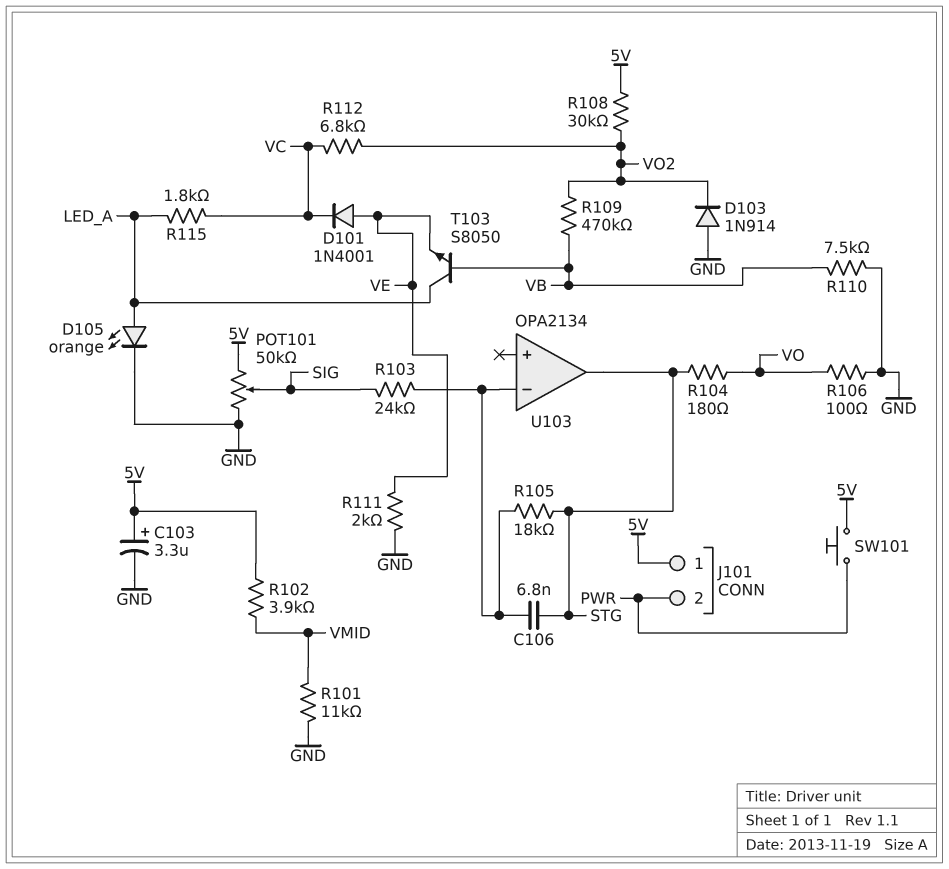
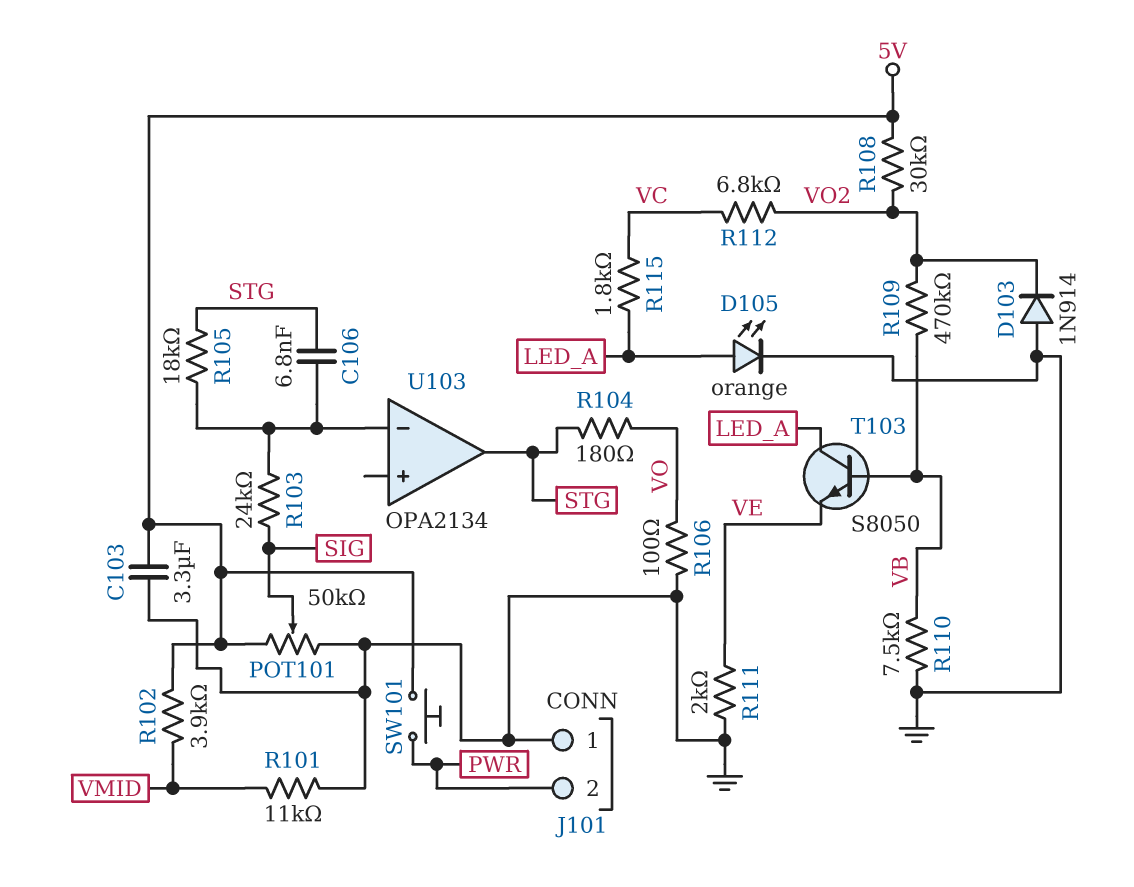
C103: 3.3uF (plus 5V, minus GND) -> 3.3uF (5V, GND)
D101: diode 1N4001 (A VE, K VC) -> none
J101 pin 1: 5V -> GND

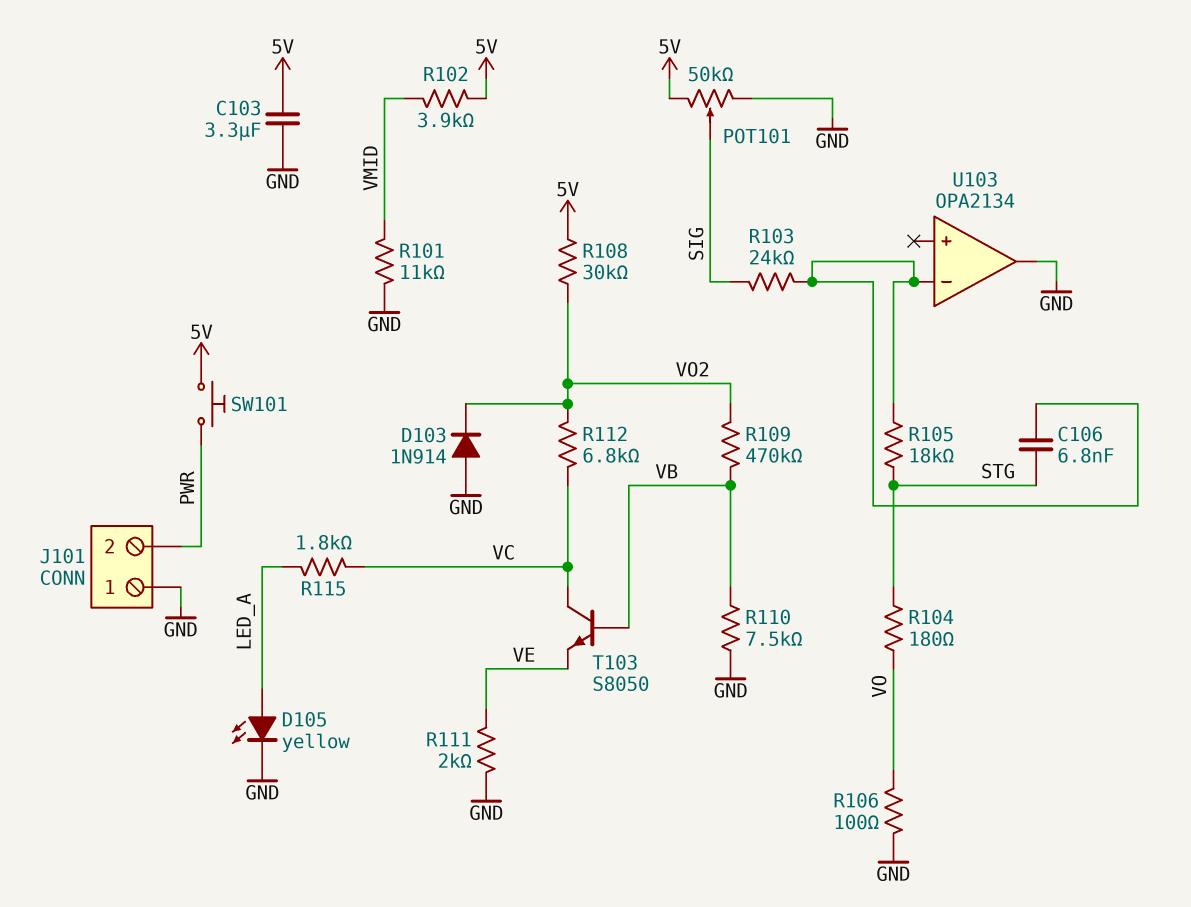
D105: LED orange (A LED_A, K GND) -> LED yellow (A LED_A, K GND)
T103: NPN S8050 (B VB, C LED_A, E VE) -> NPN S8050 (B VB, C VC, E VE)
U103 pin out: STG -> GND

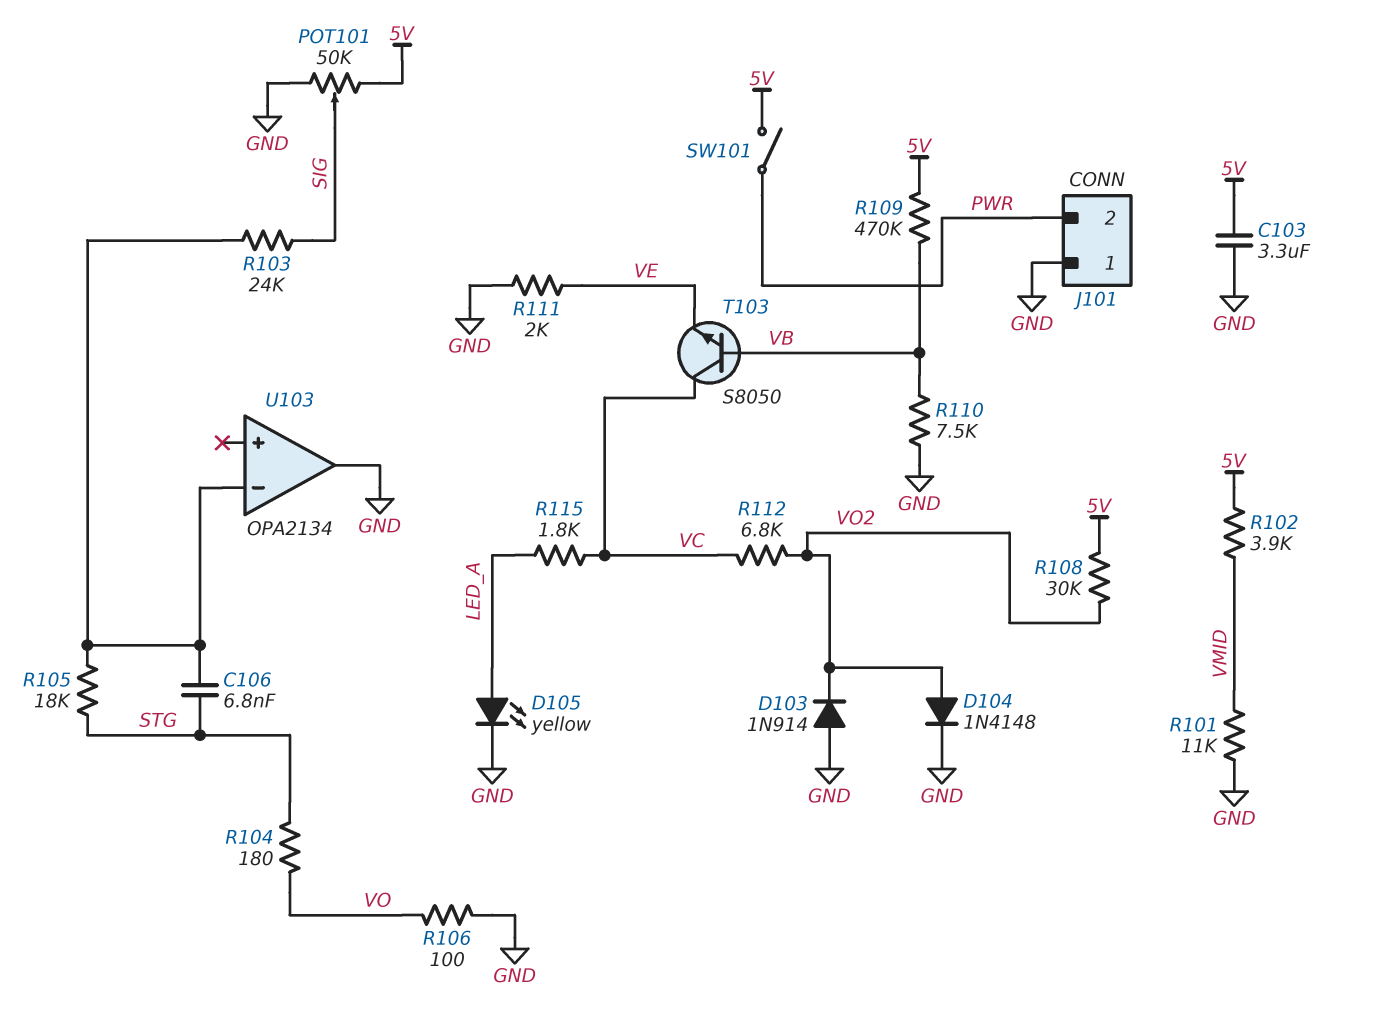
D104: none -> diode 1N4148 (A VO2, K GND)
R109: 470k (VB, VO2) -> 470k (5V, VB)
SW101: button (5V, PWR) -> switch (5V, PWR)

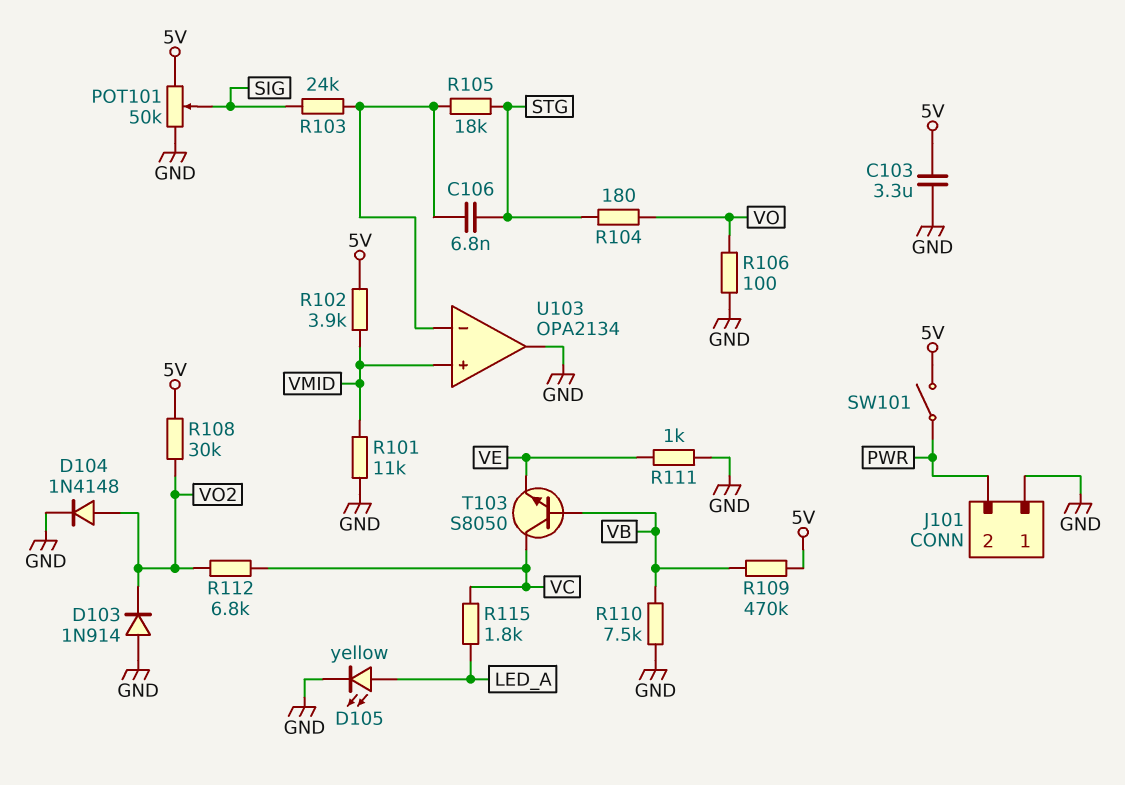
R111: 2k (GND, VE) -> 1k (GND, VE)
U103 pin in+: none -> VMID

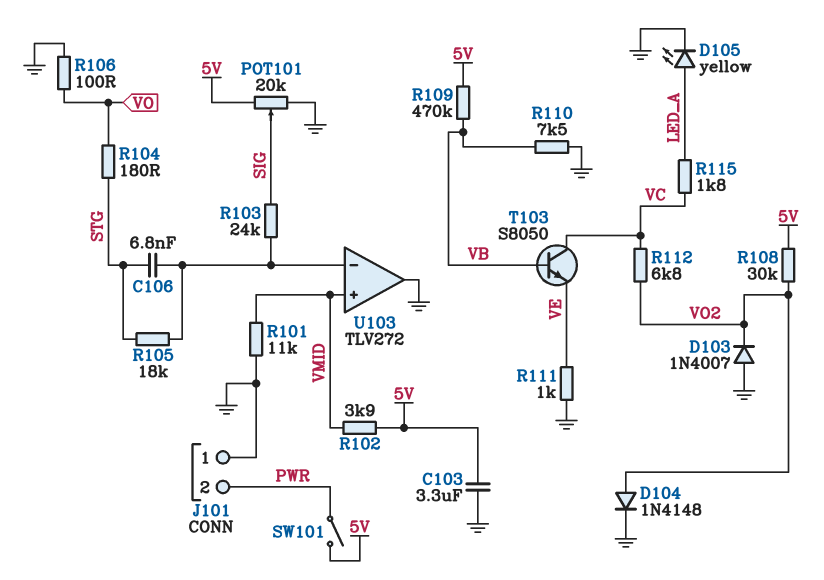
D103: diode 1N914 (A GND, K VO2) -> diode 1N4007 (A GND, K VO2)
POT101: 50k (5V, GND, wiper SIG) -> 20k (5V, GND, wiper SIG)
U103: OPA2134 -> TLV272

